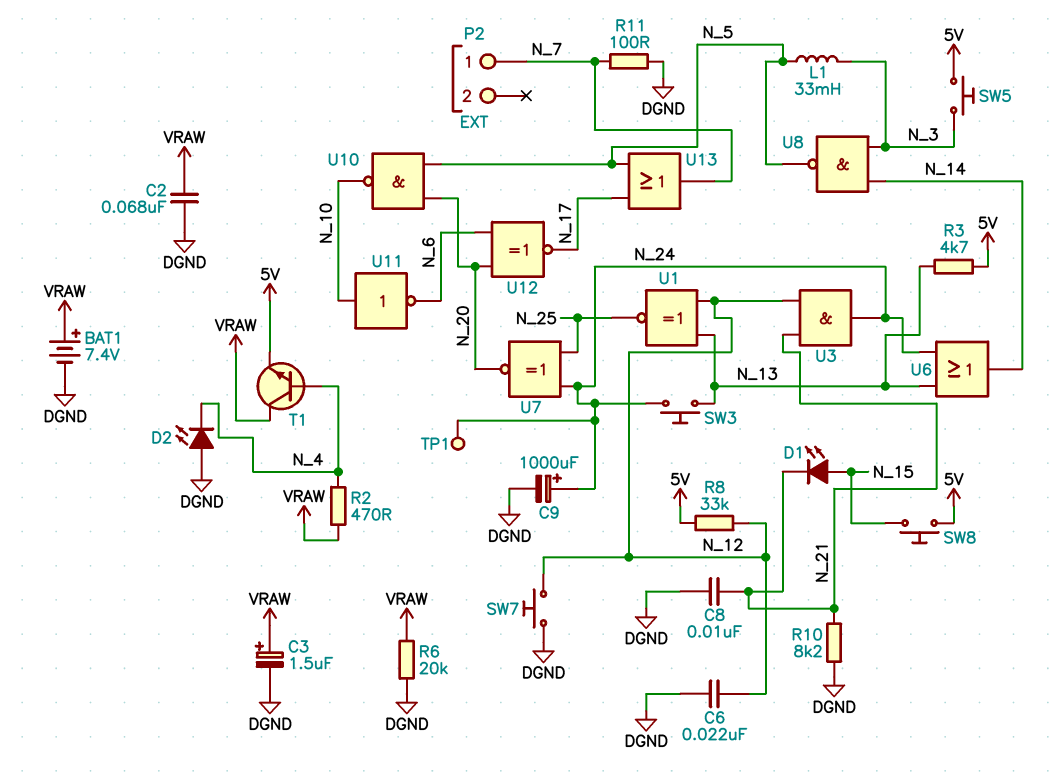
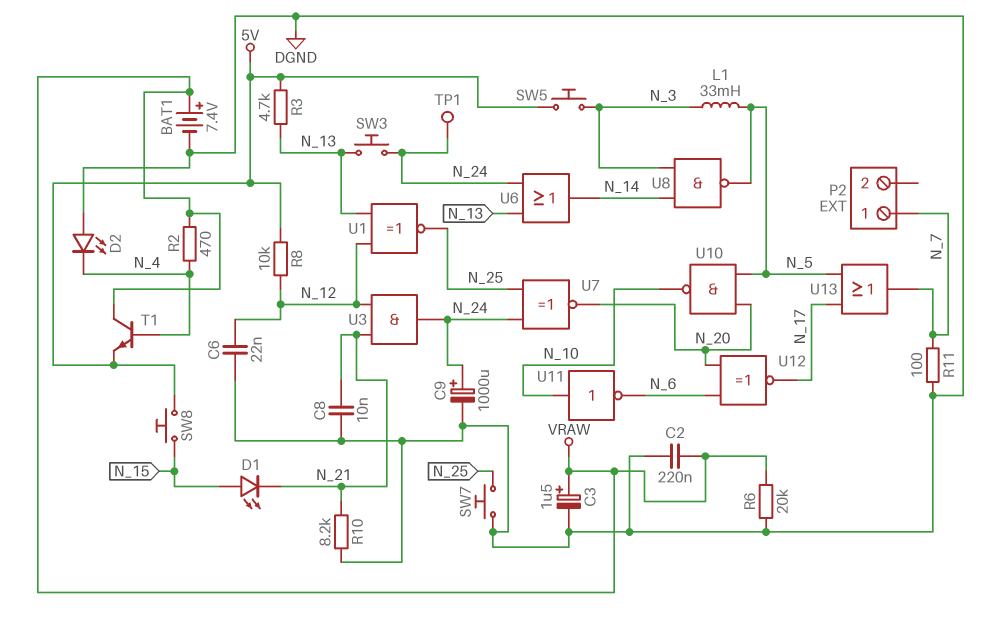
C2: 68nF (DGND, VRAW) -> 220nF (DGND, VRAW)
R8: 33k (5V, N_12) -> 10k (5V, N_12)
SW7: button (DGND, N_12) -> button (DGND, N_25)

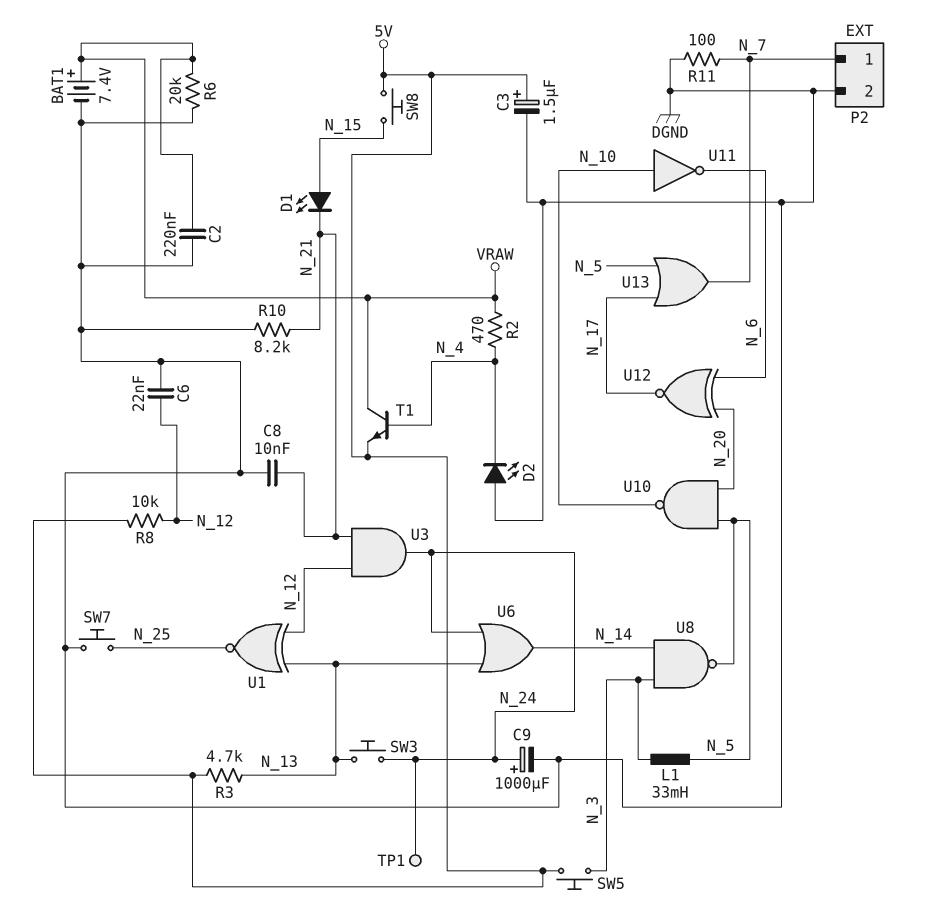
C3: 1.5uF (plus VRAW, minus DGND) -> 1.5uF (plus 5V, minus DGND)
P2 pin 2: none -> DGND
U7: XNOR (in N_24, in N_25, out N_20) -> none

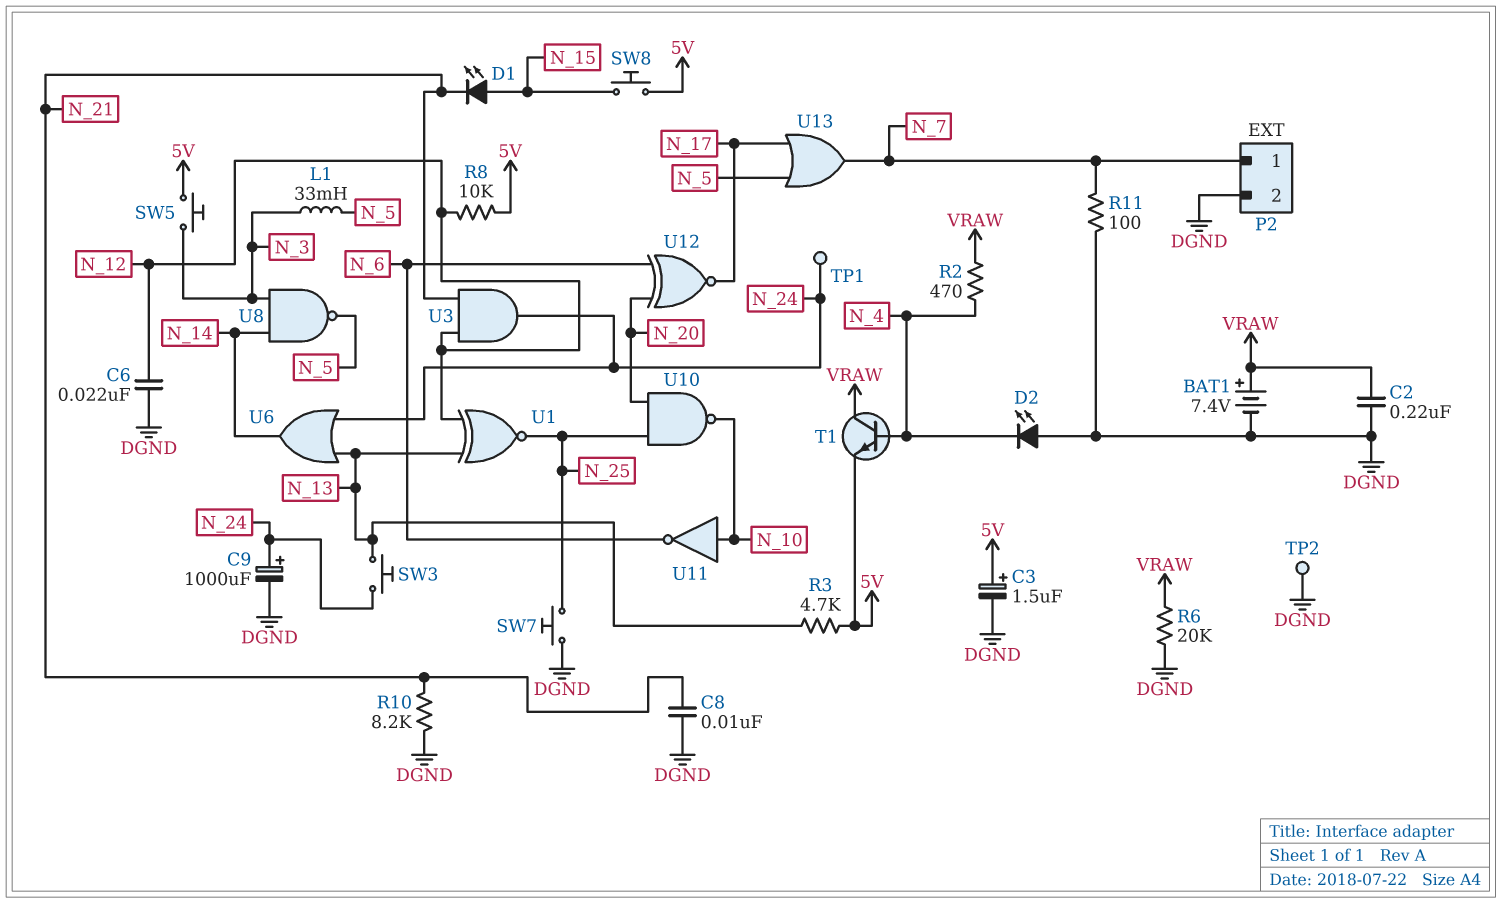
TP2: none -> test point (DGND)
U10: NAND (in N_5, in N_20, out N_10) -> NAND (in N_20, in N_25, out N_10)

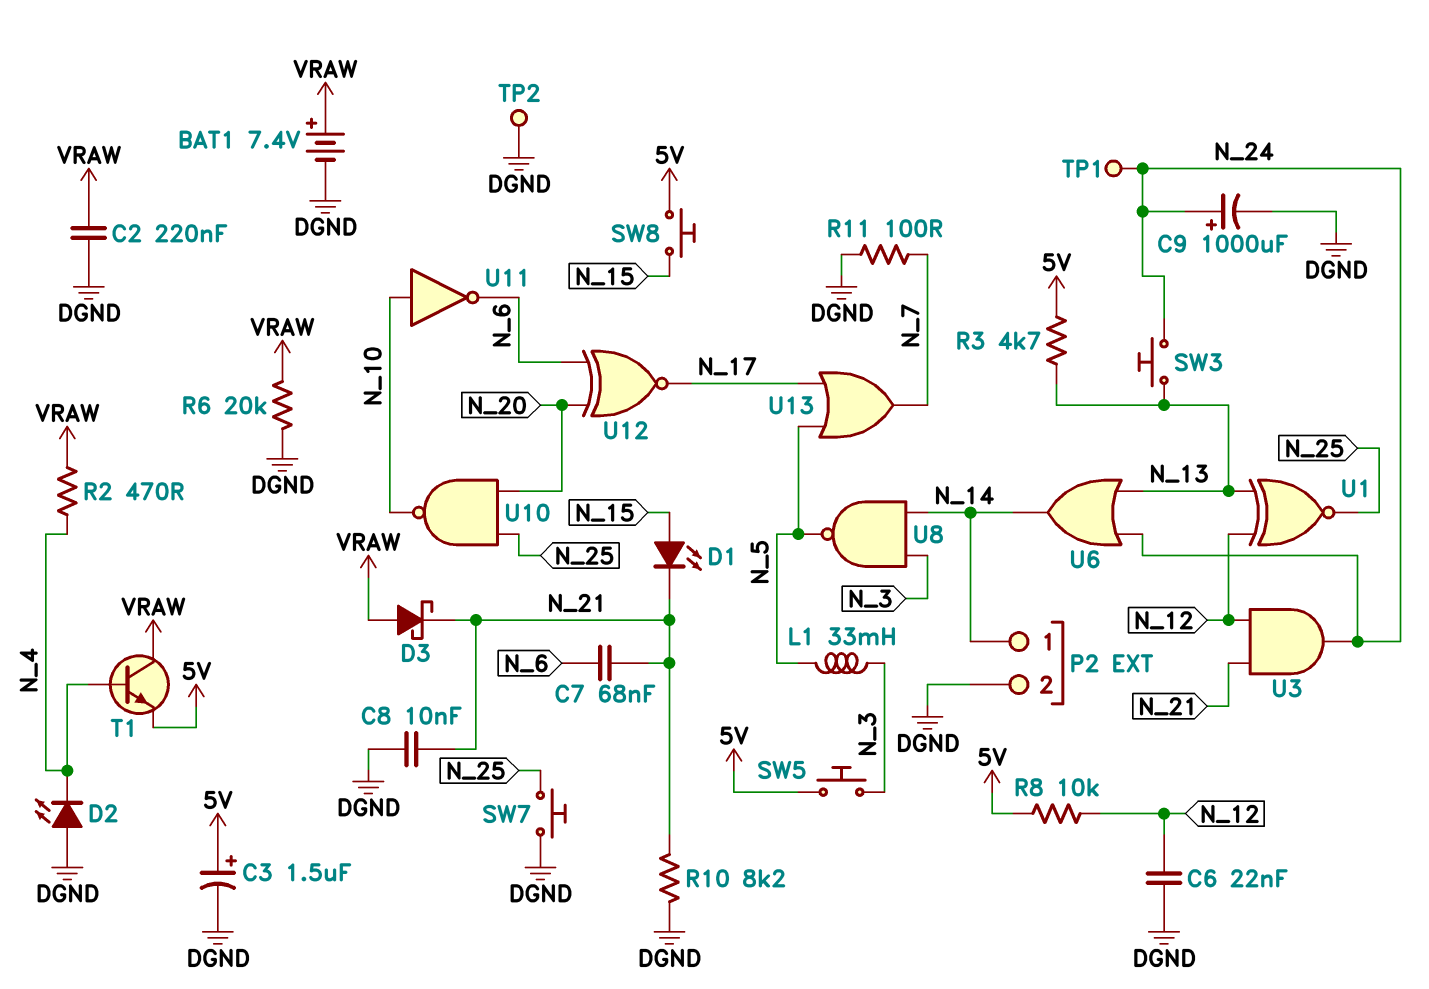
C7: none -> 68nF (N_6, N_21)
D3: none -> schottky (A VRAW, K N_21)
P2 pin 1: N_7 -> N_14

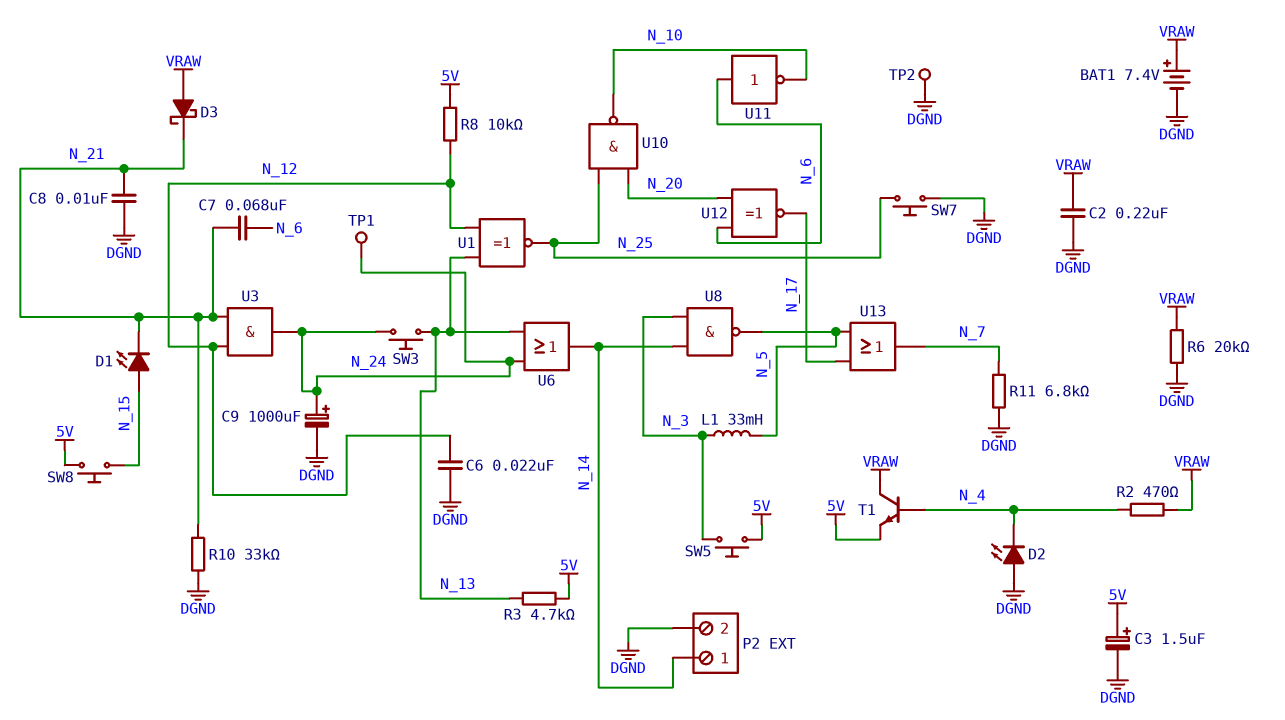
R10: 8.2k (DGND, N_21) -> 33k (DGND, N_21)
R11: 100 (DGND, N_7) -> 6.8k (DGND, N_7)
U11: NOT (in N_10, out N_6) -> NOT (in N_6, out N_10)

